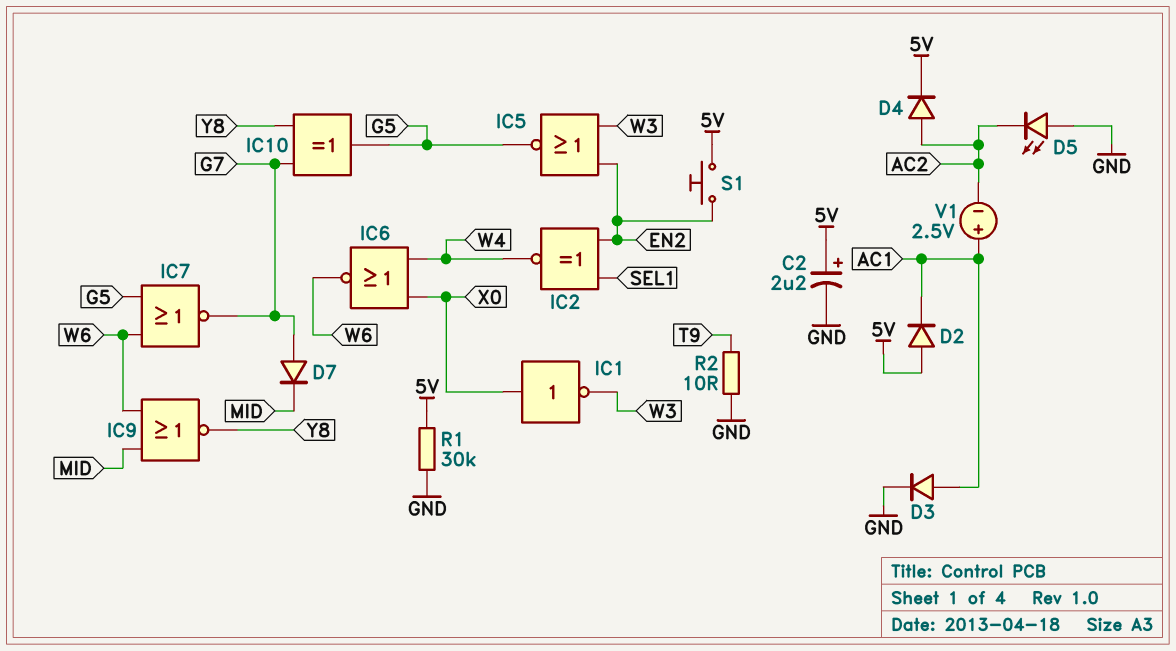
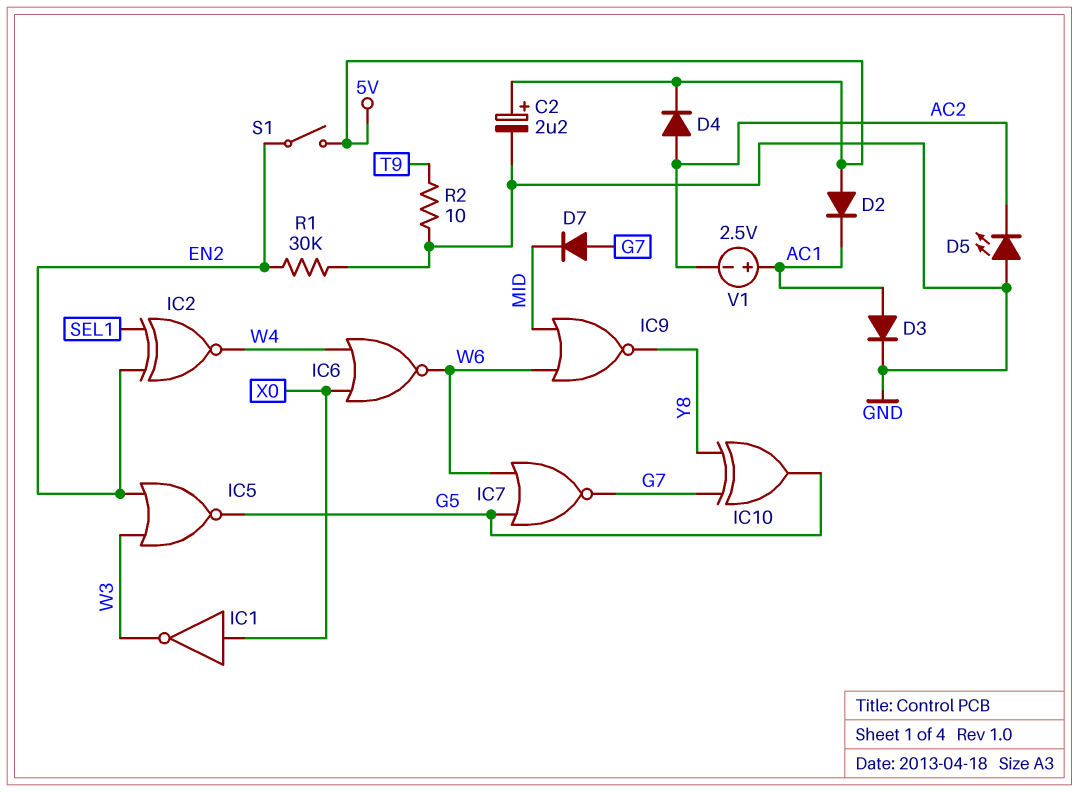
R1: 30k (5V, GND) -> 30k (EN2, GND)
S1: button (5V, EN2) -> switch (5V, EN2)

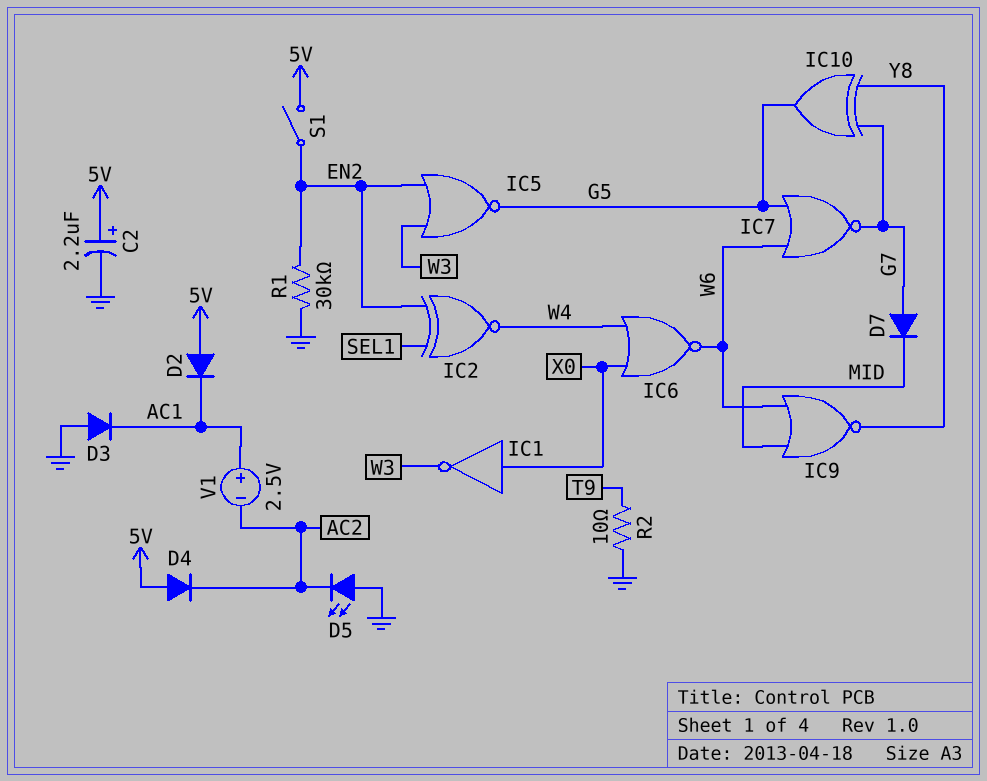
D3: diode (A AC1, K GND) -> diode (A GND, K AC1)
D4: diode (A AC2, K 5V) -> diode (A 5V, K AC2)

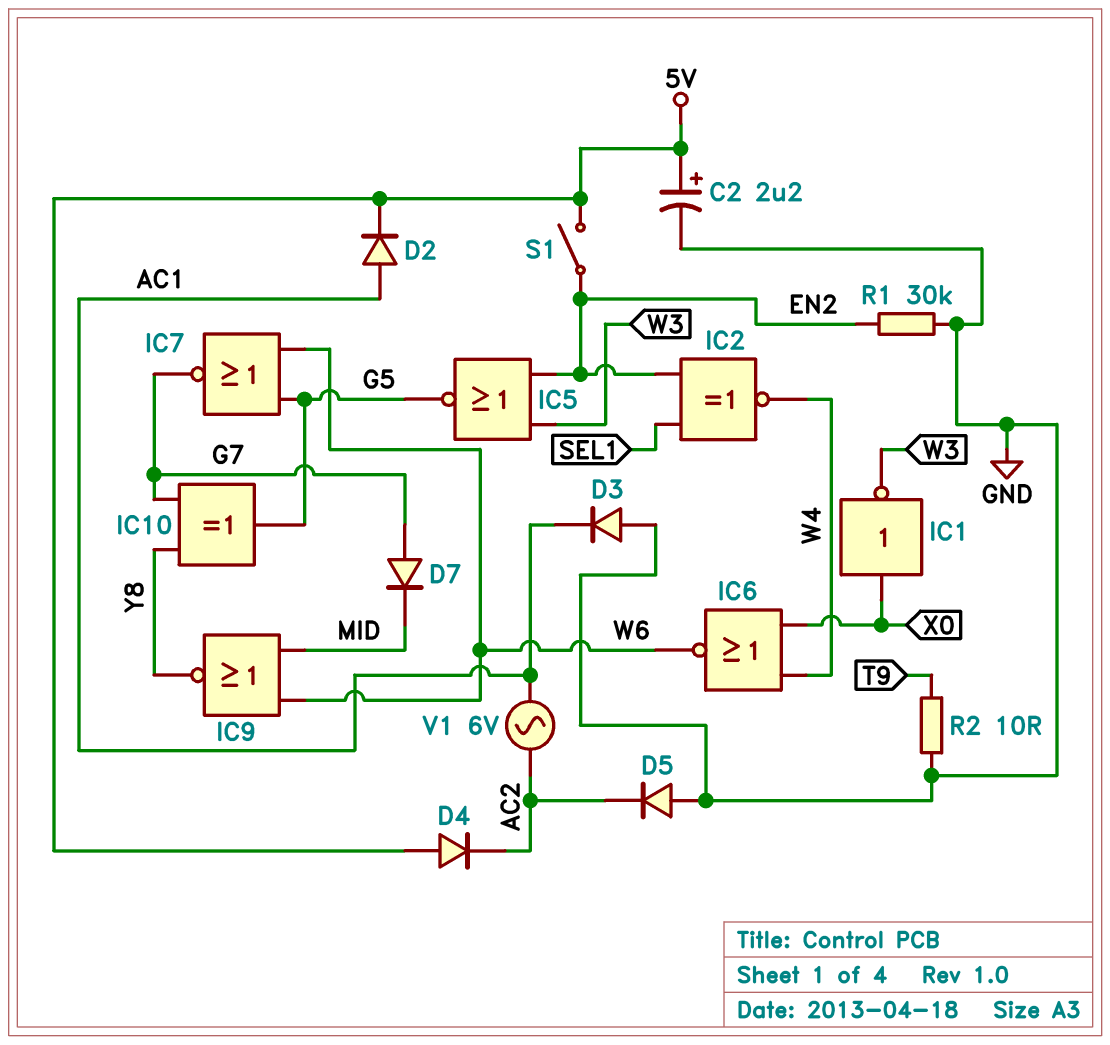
D2: diode (A 5V, K AC1) -> diode (A AC1, K 5V)
D5: LED (A GND, K AC2) -> diode (A GND, K AC2)
V1: 2.5V (plus AC1, minus AC2) -> AC 6V (AC1, AC2)

